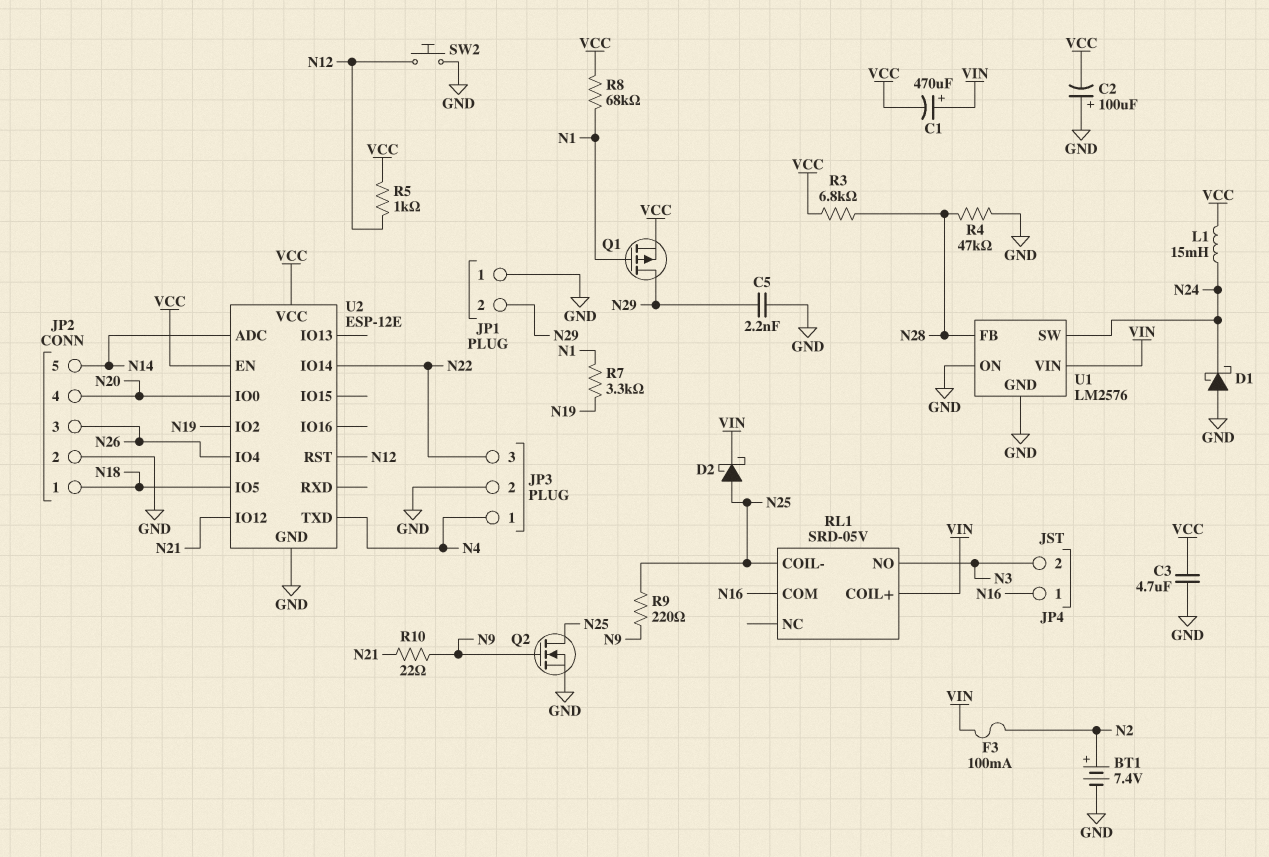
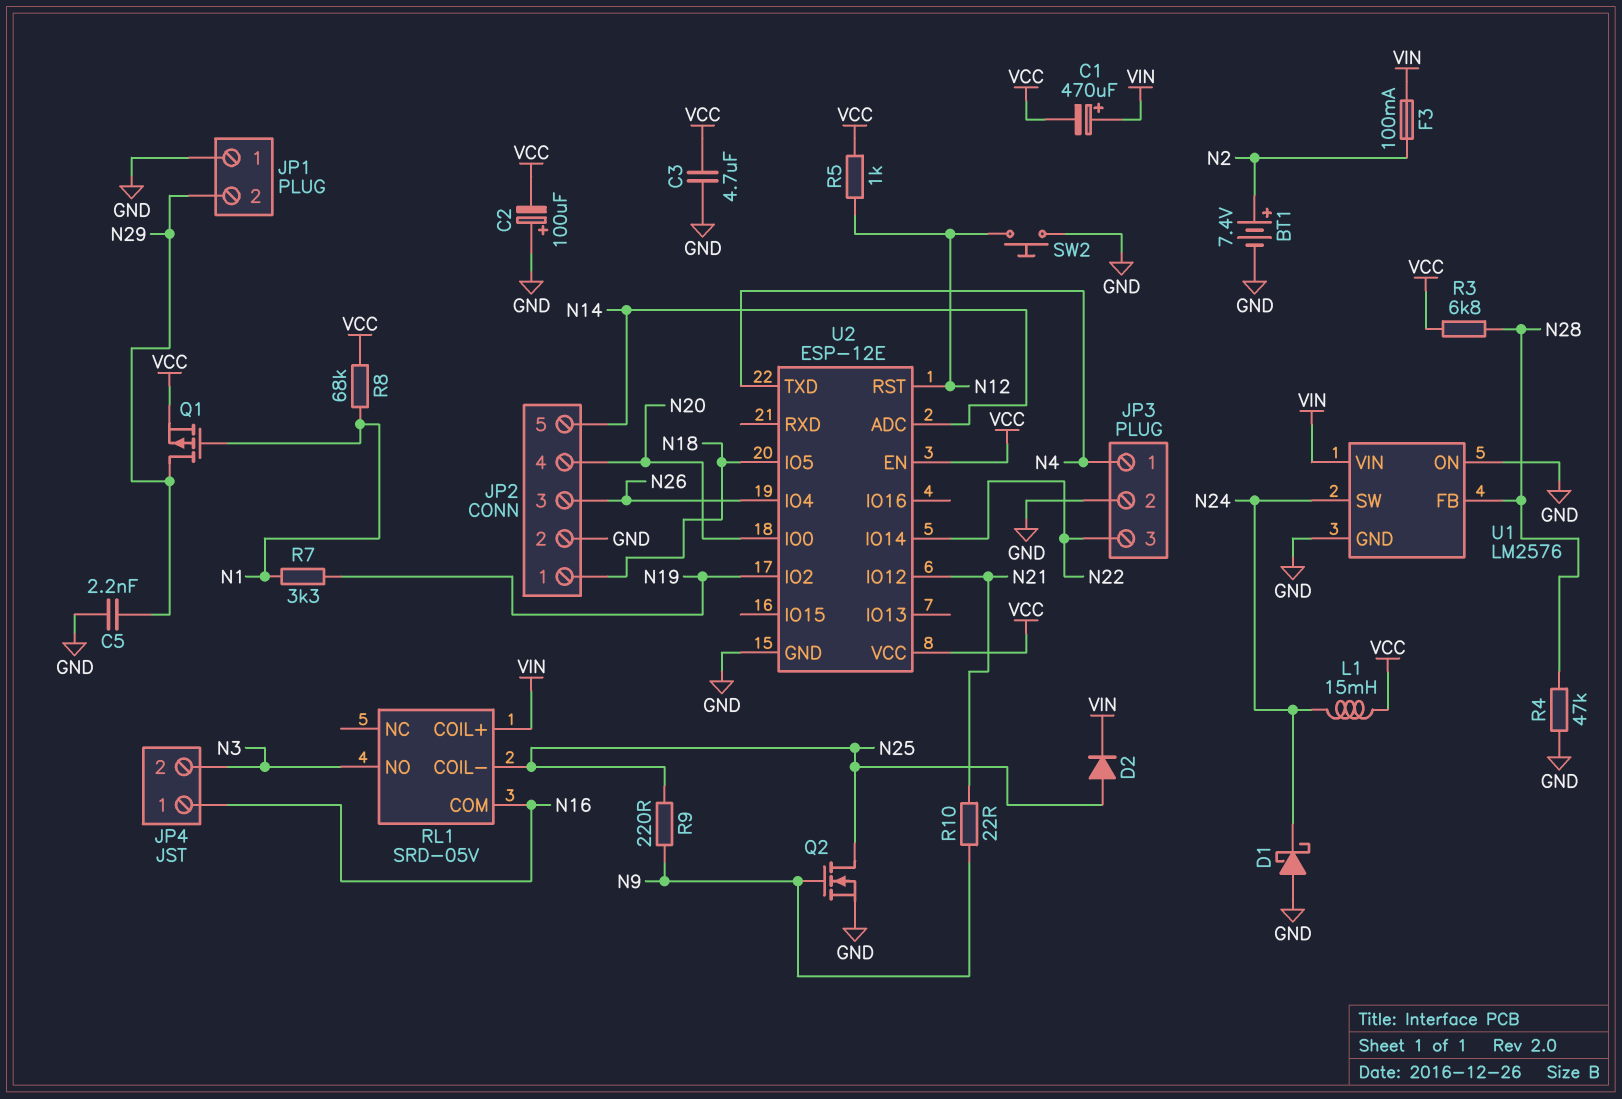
D2: schottky (A N25, K VIN) -> diode (A N25, K VIN)

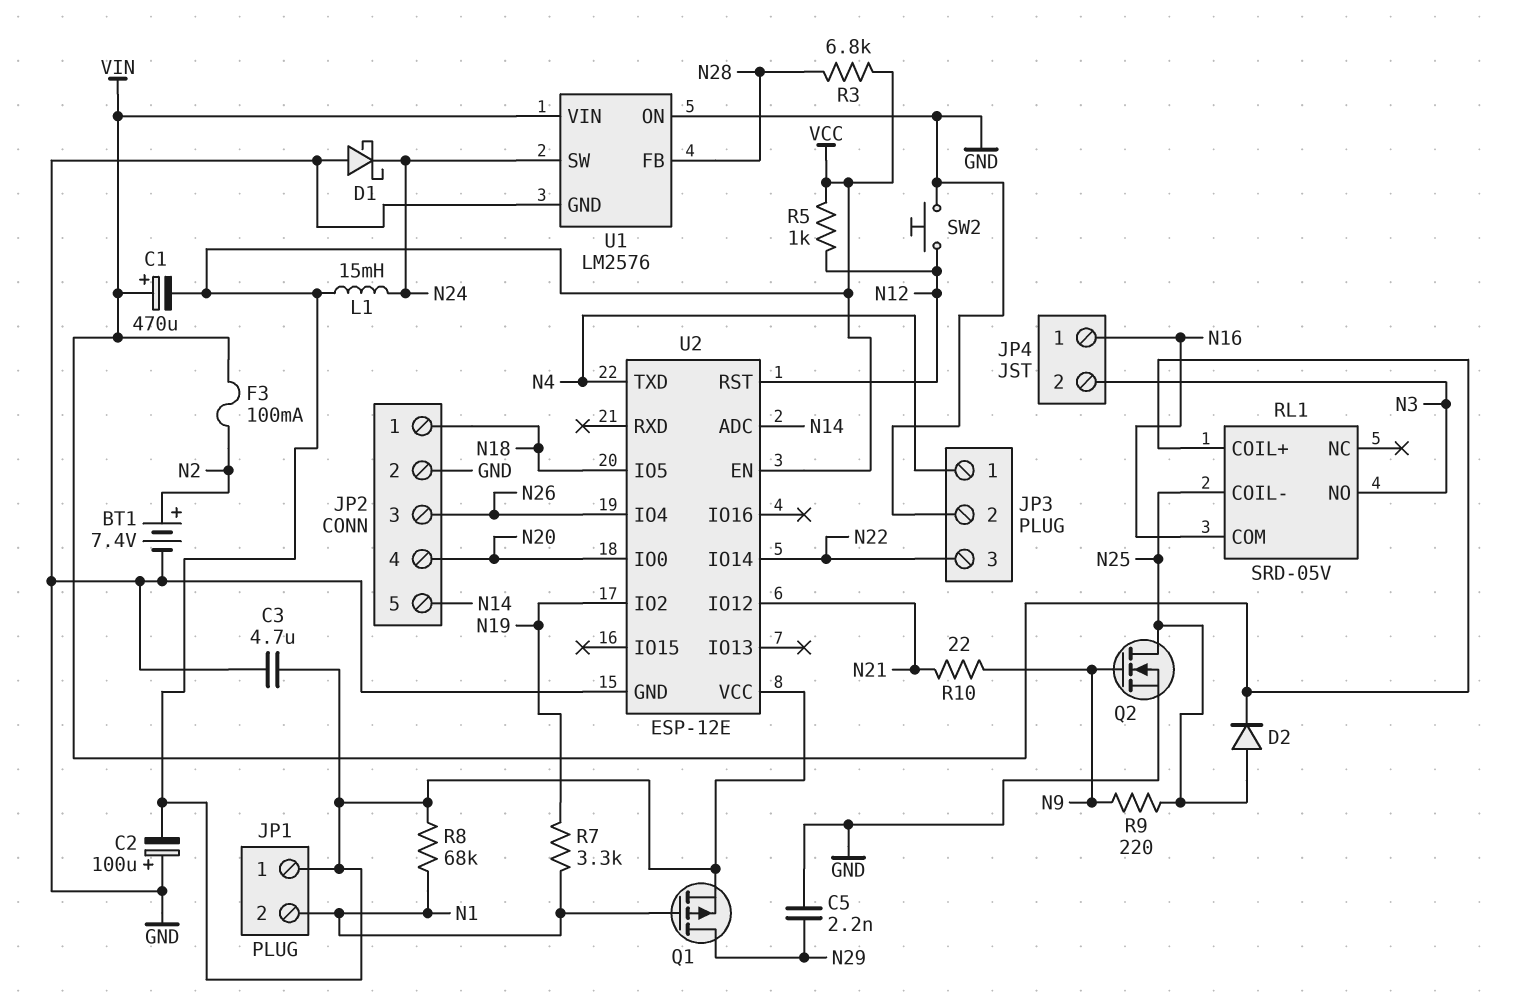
JP1 pin 1: GND -> VCC
JP1 pin 2: N29 -> N1
R4: 47k (GND, N28) -> none

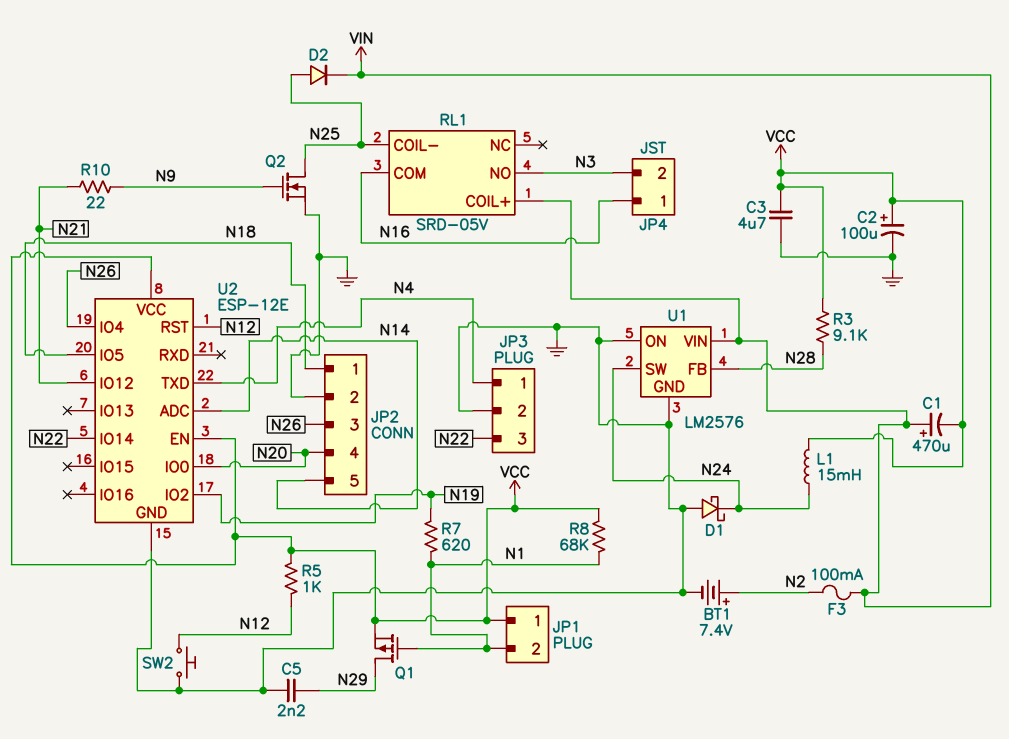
C2: 100uF (plus GND, minus VCC) -> 100uF (plus VCC, minus GND)
R3: 6.8k (N28, VCC) -> 9.1k (N28, VCC)
R7: 3.3k (N1, N19) -> 620 (N1, N19)
R9: 220 (N9, N25) -> none

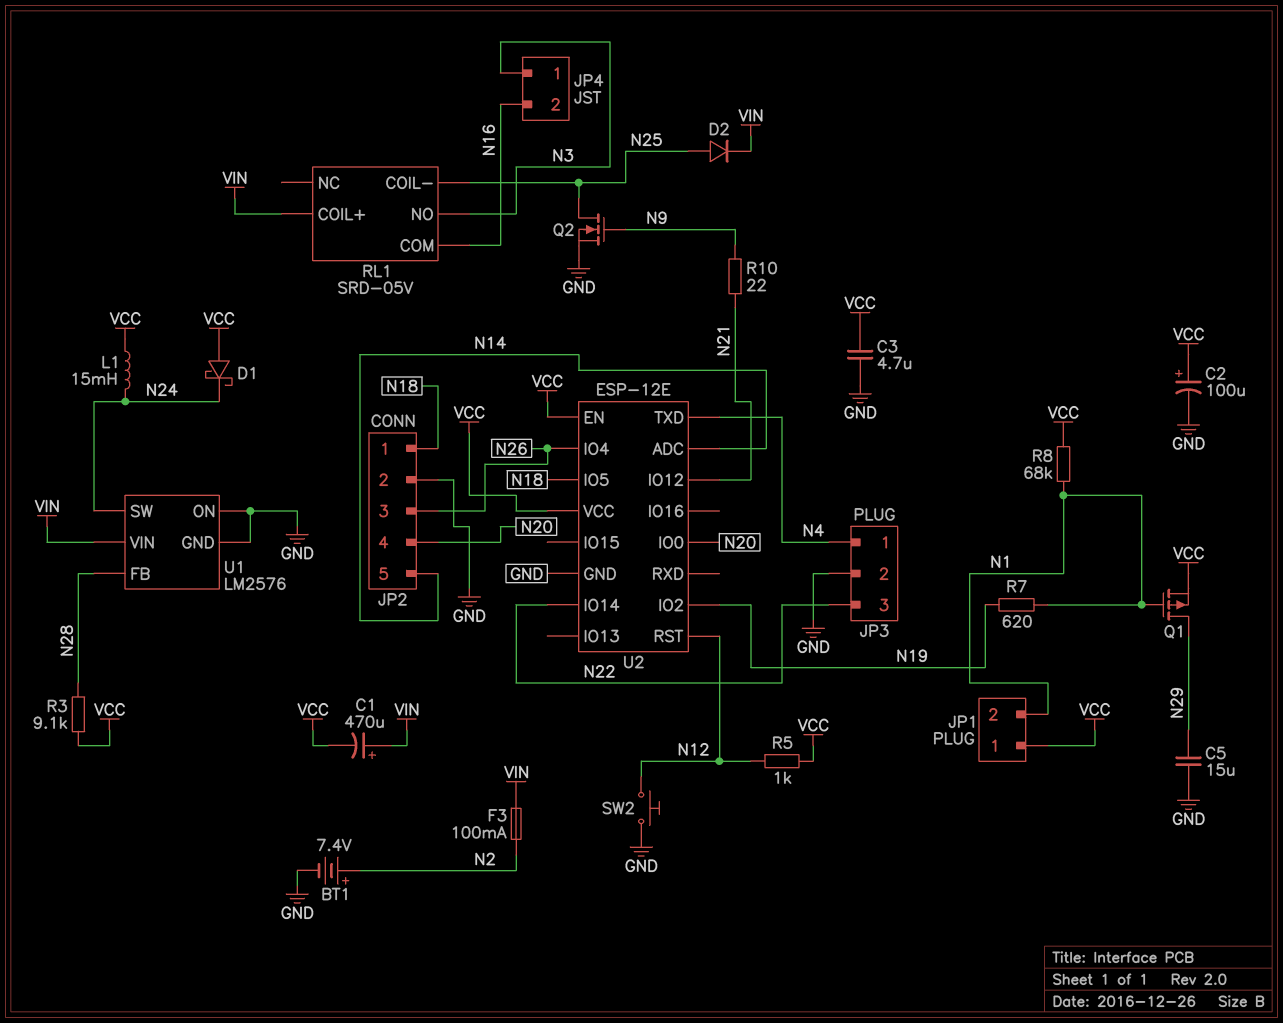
C5: 2.2nF (GND, N29) -> 15uF (GND, N29)
D1: schottky (A GND, K N24) -> schottky (A VCC, K N24)
JP4 pin 1: N16 -> N3
JP4 pin 2: N3 -> N16

